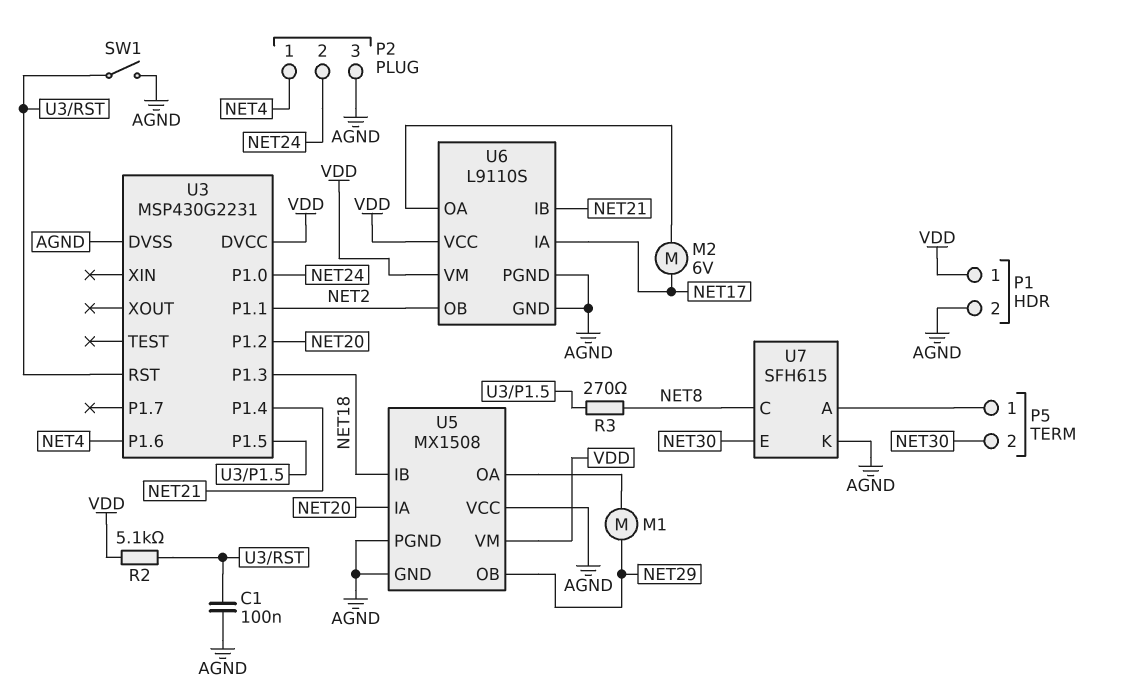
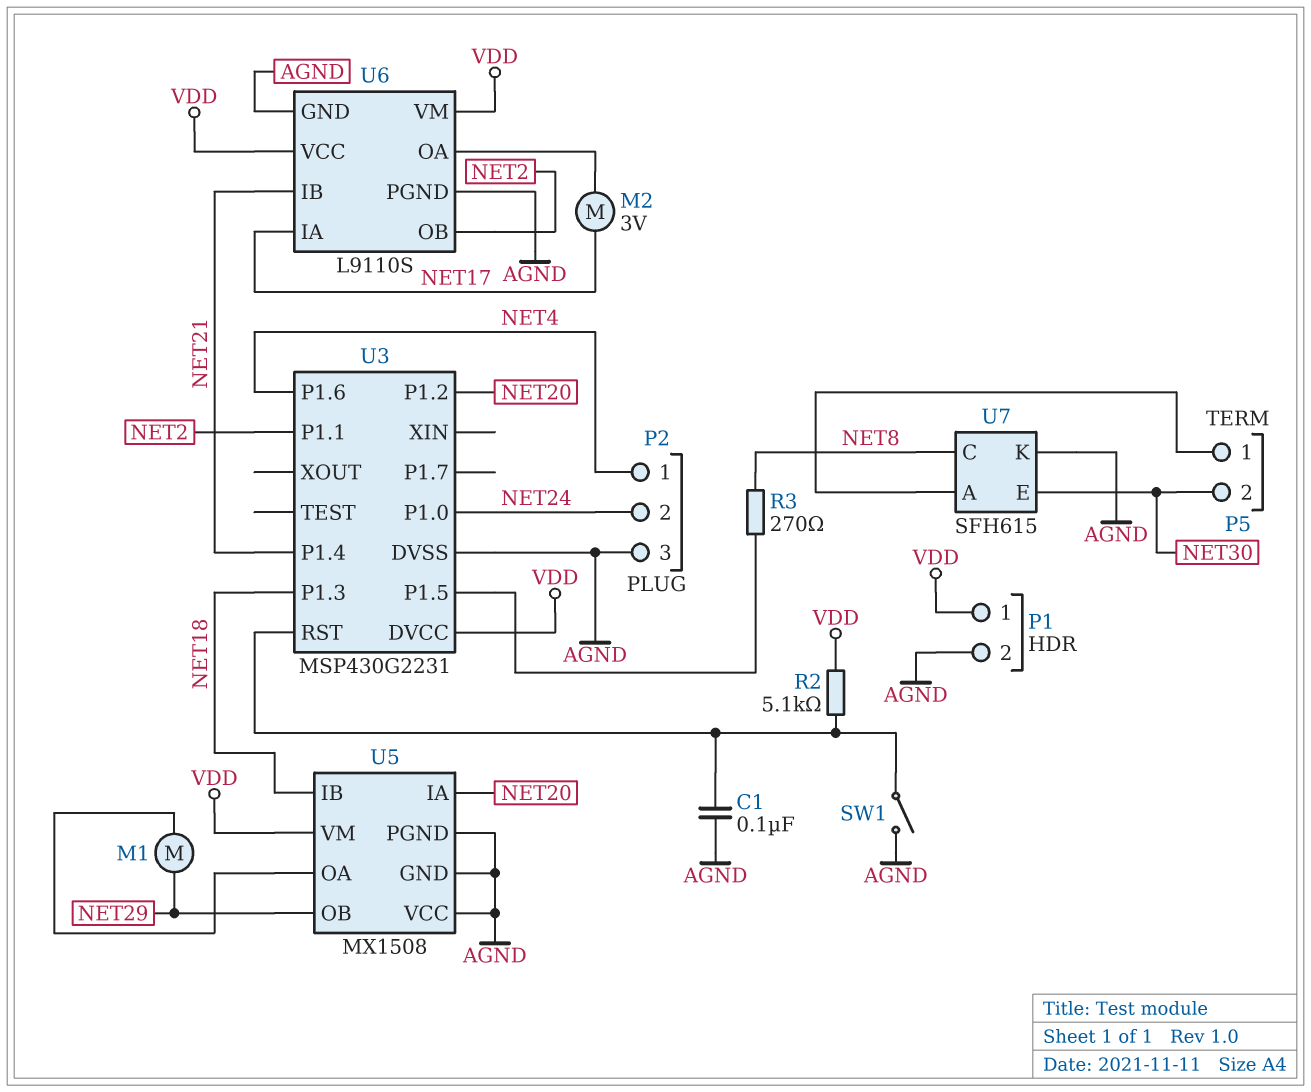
M2: motor 6V (NET17, U6/OA) -> motor 3V (NET17, U6/OA)

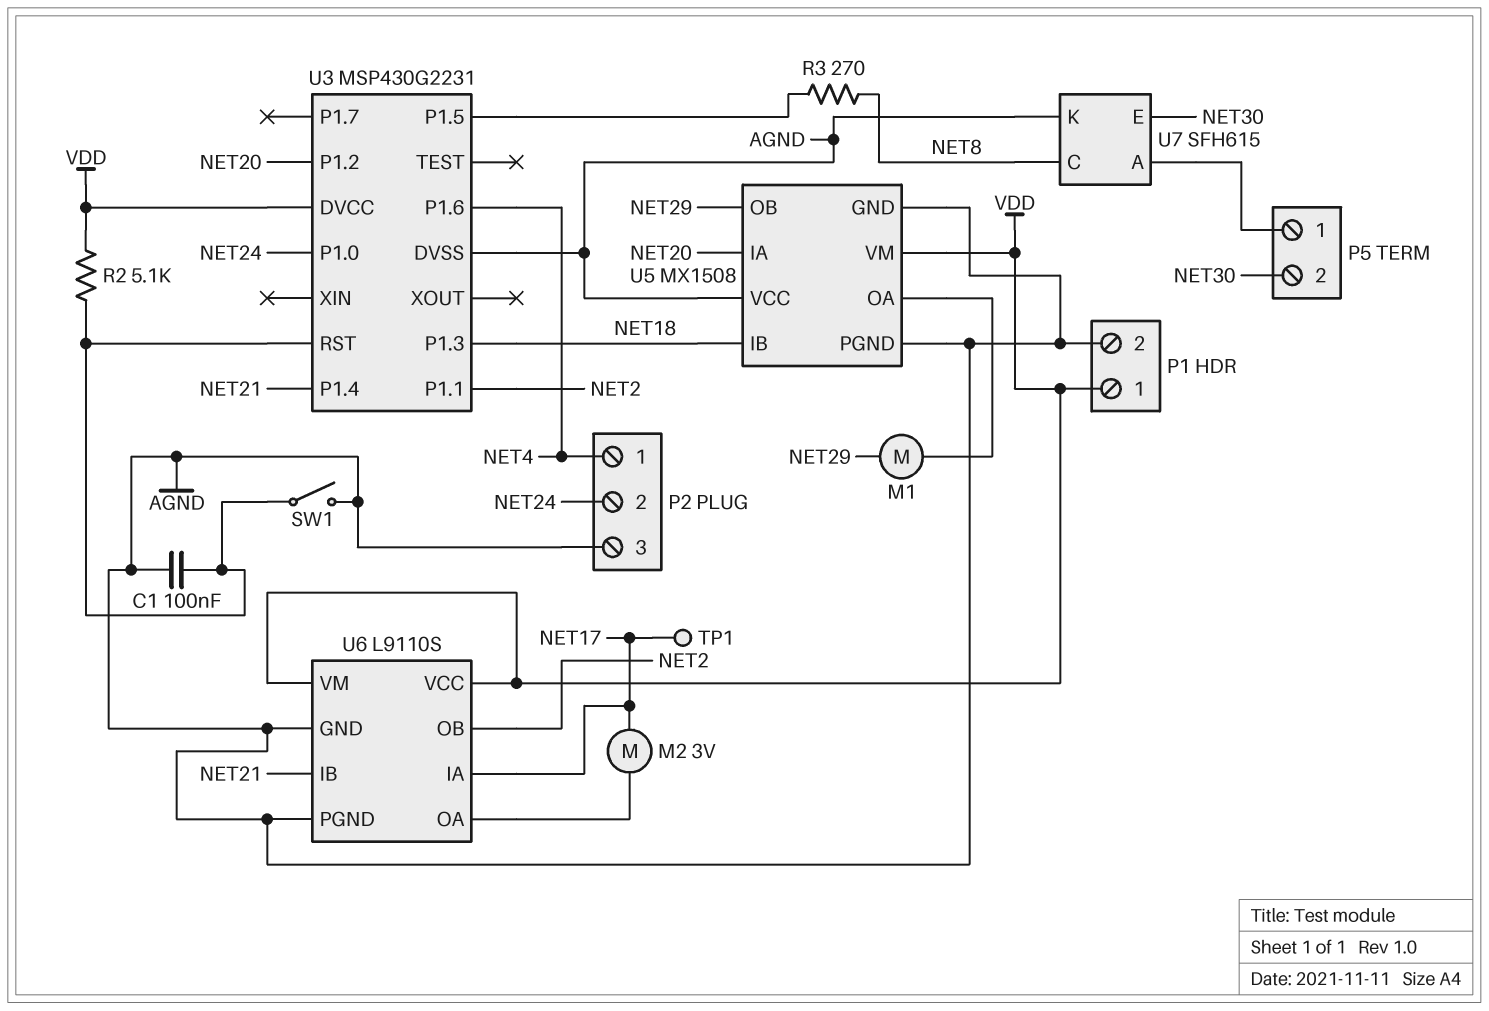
TP1: none -> test point (NET17)

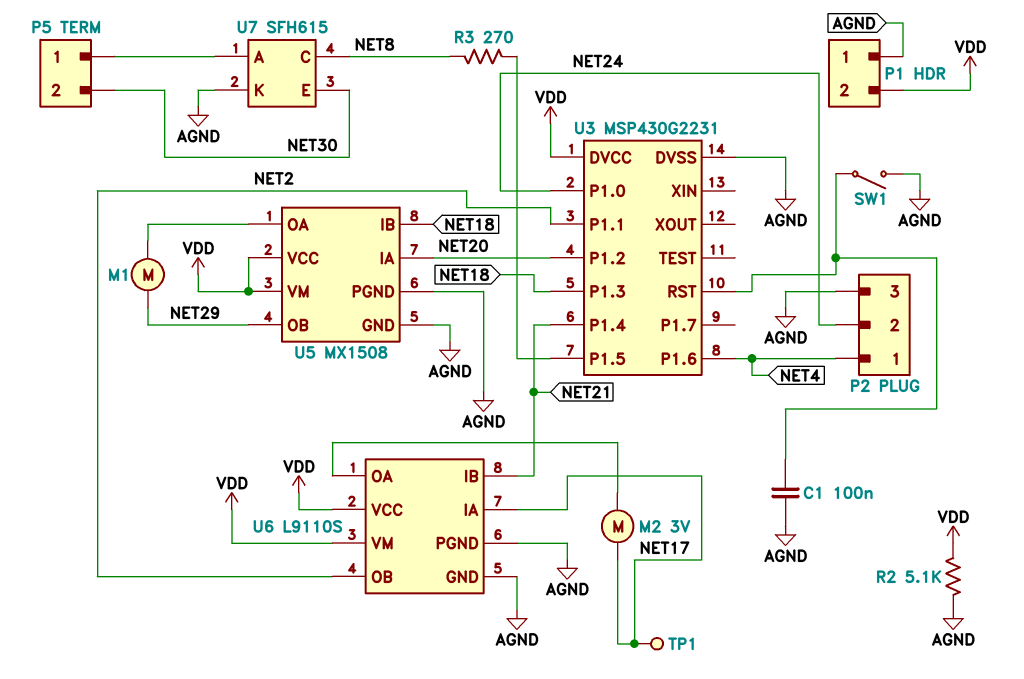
P1 pin 1: VDD -> AGND
P1 pin 2: AGND -> VDD
R2: 5.1k (U3/RST, VDD) -> 5.1k (AGND, VDD)
U5 pin VCC: AGND -> VDD

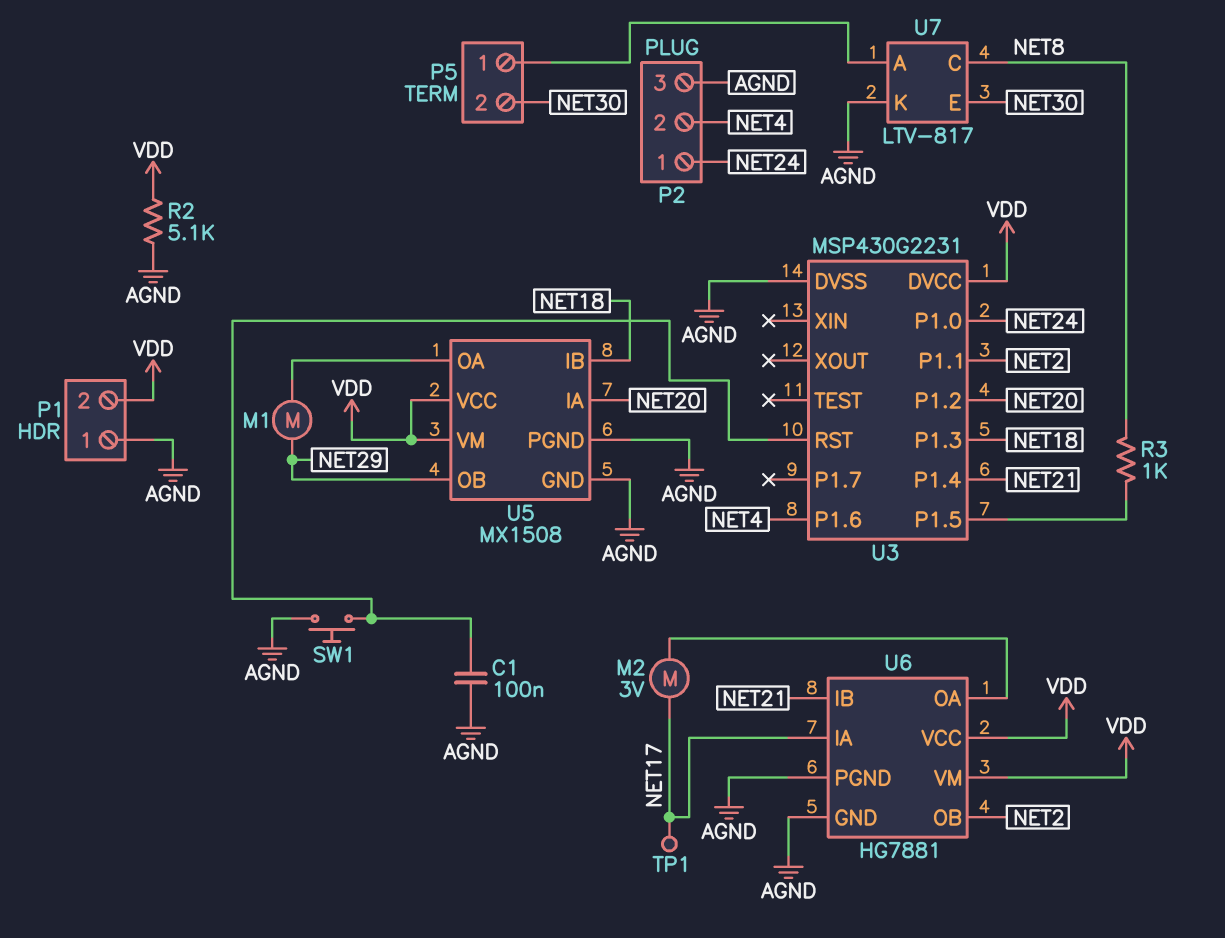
P2 pin 1: NET4 -> NET24
P2 pin 2: NET24 -> NET4
R3: 270 (NET8, U3/P1.5) -> 1k (NET8, U3/P1.5)
SW1: switch (AGND, U3/RST) -> button (AGND, U3/RST)
U6: L9110S -> HG7881
U7: SFH615 -> LTV-817

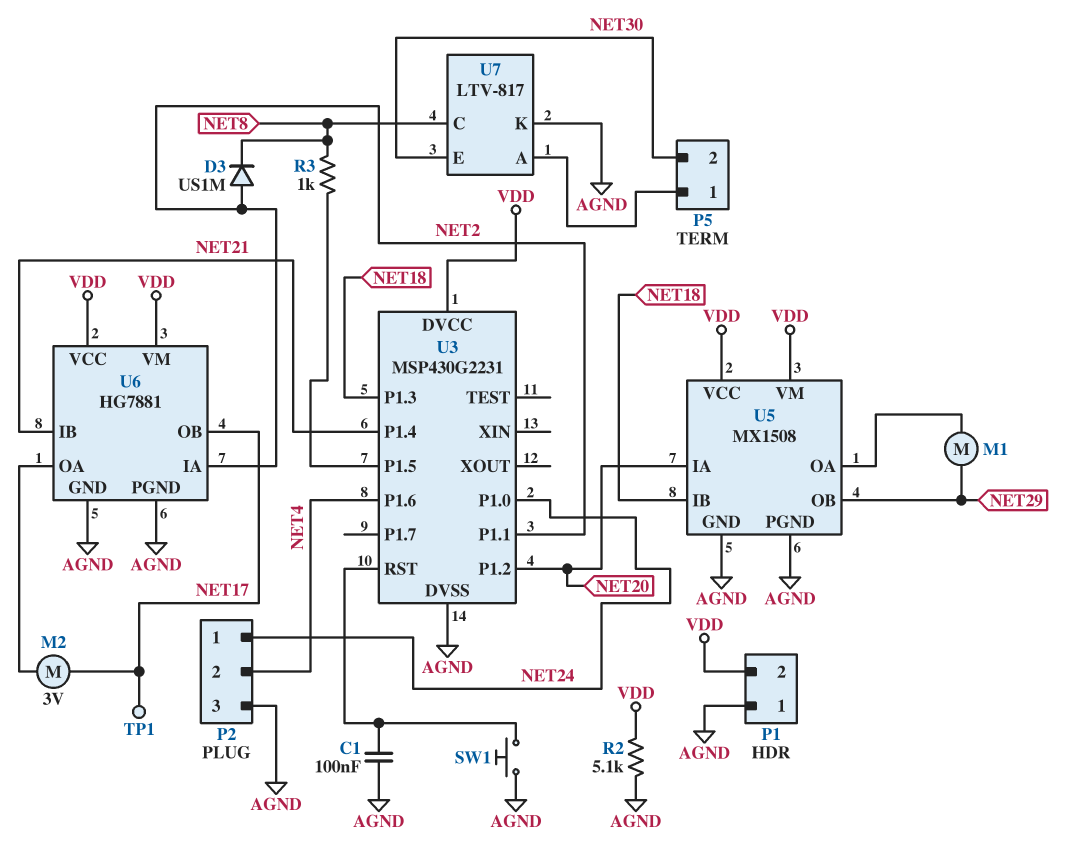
D3: none -> diode US1M (A NET2, K NET8)
U6 pin IA: NET17 -> NET2
U6 pin OB: NET2 -> NET17

